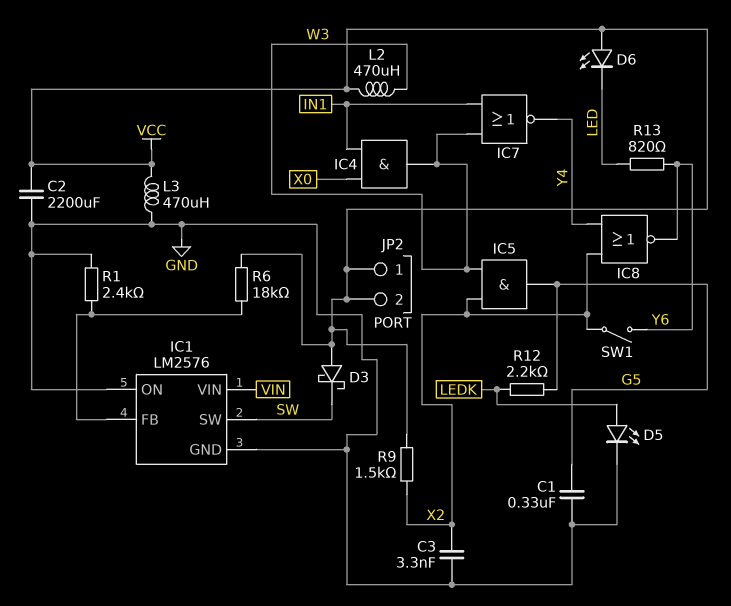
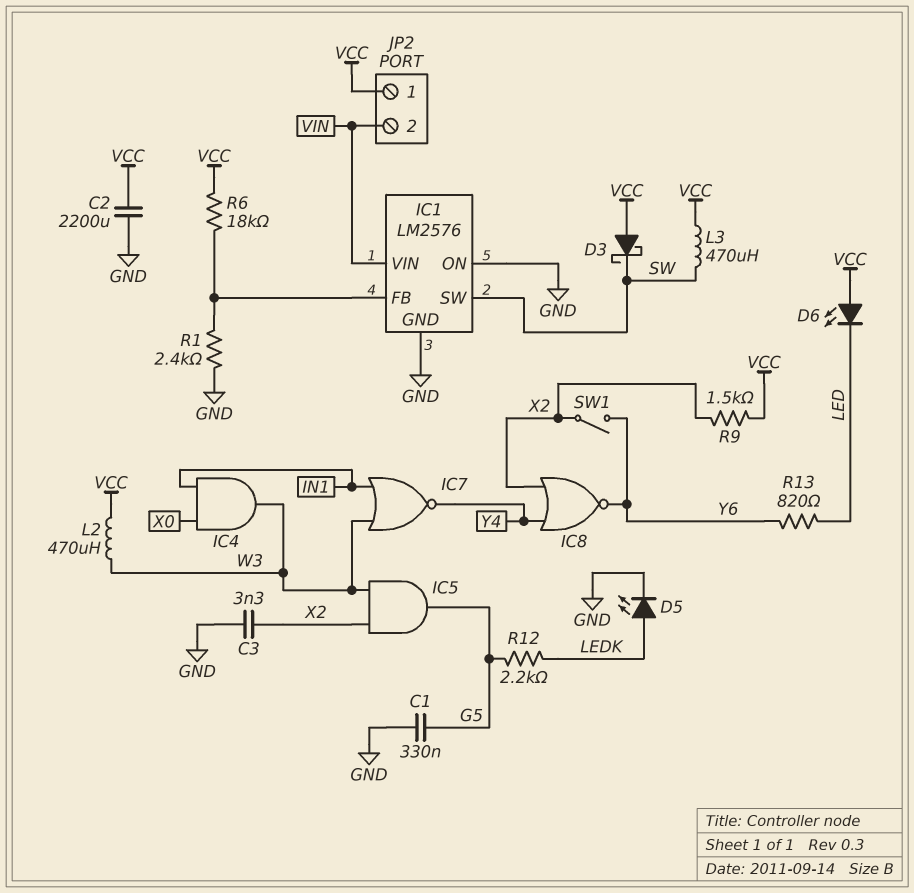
JP2 pin 2: VCC -> VIN
L3: 470uH (GND, VCC) -> 470uH (SW, VCC)

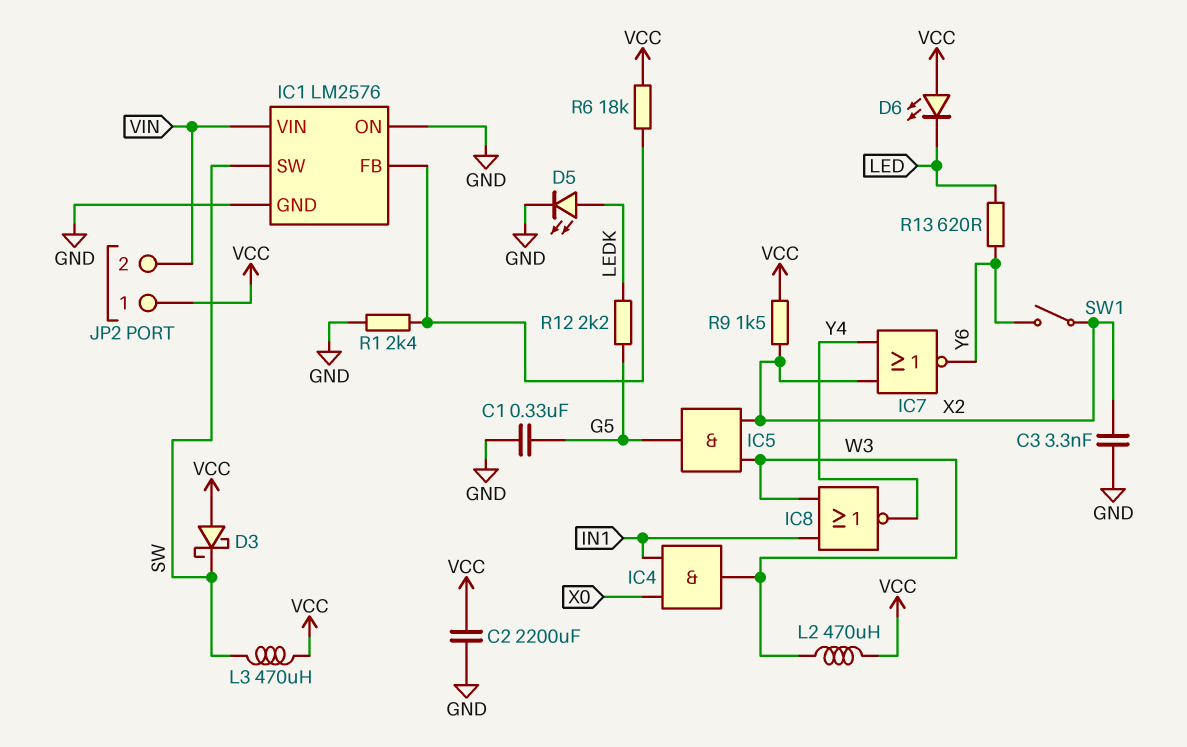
IC7: NOR (in IN1, in W3, out Y4) -> NOR (in X2, in Y4, out Y6)
IC8: NOR (in X2, in Y4, out Y6) -> NOR (in IN1, in W3, out Y4)
R13: 820 (LED, Y6) -> 620 (LED, Y6)

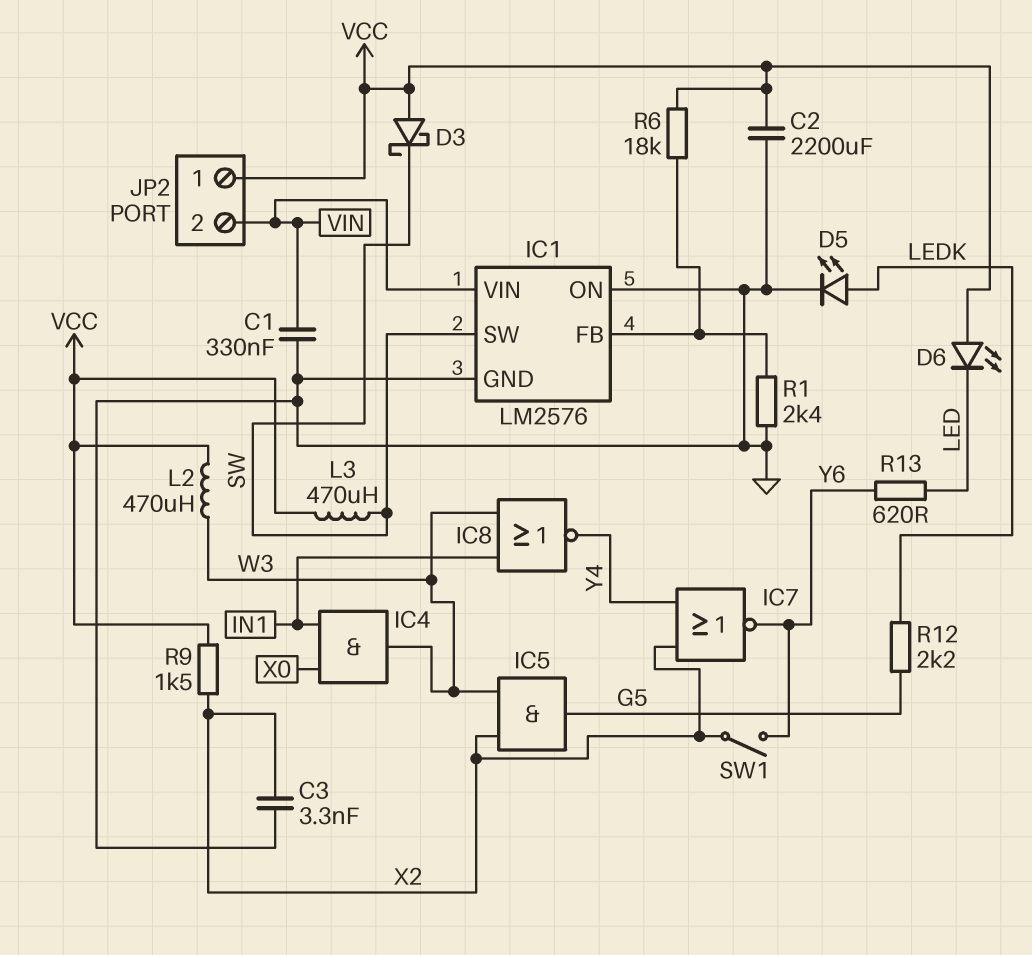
C1: 330nF (G5, GND) -> 330nF (GND, VIN)

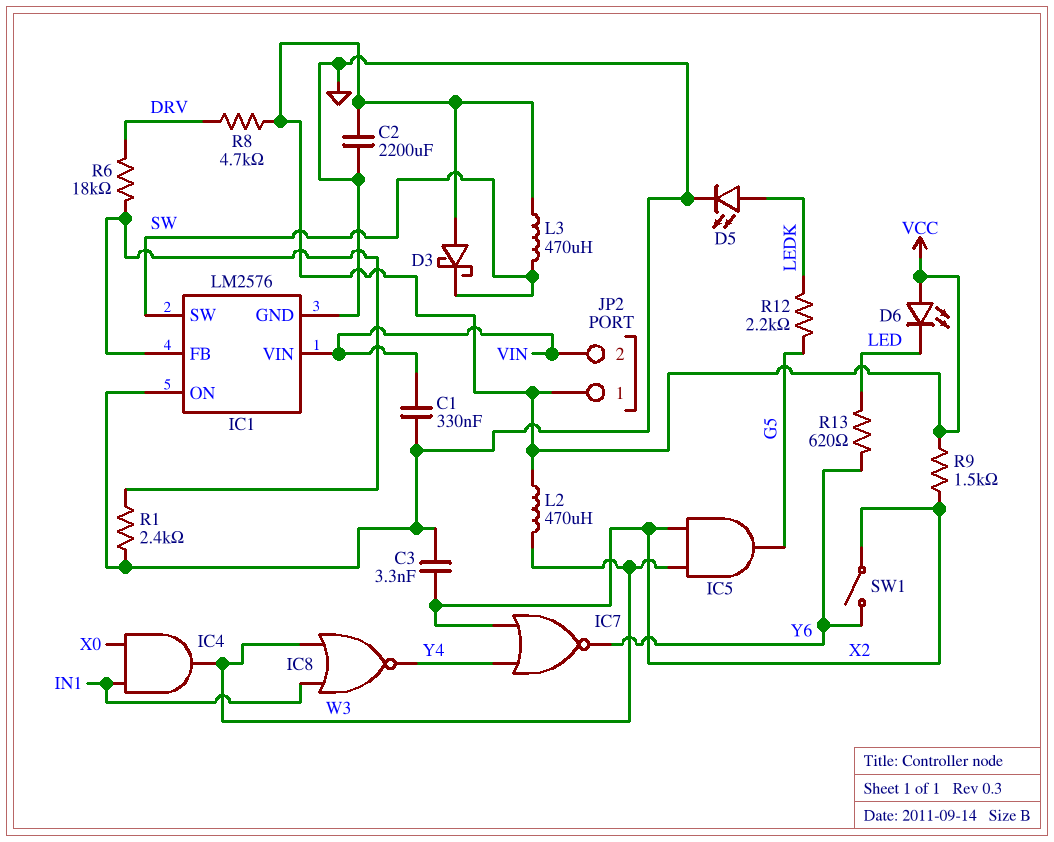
R6: 18k (IC1/FB, VCC) -> 18k (DRV, IC1/FB)
R8: none -> 4.7k (DRV, VCC)

